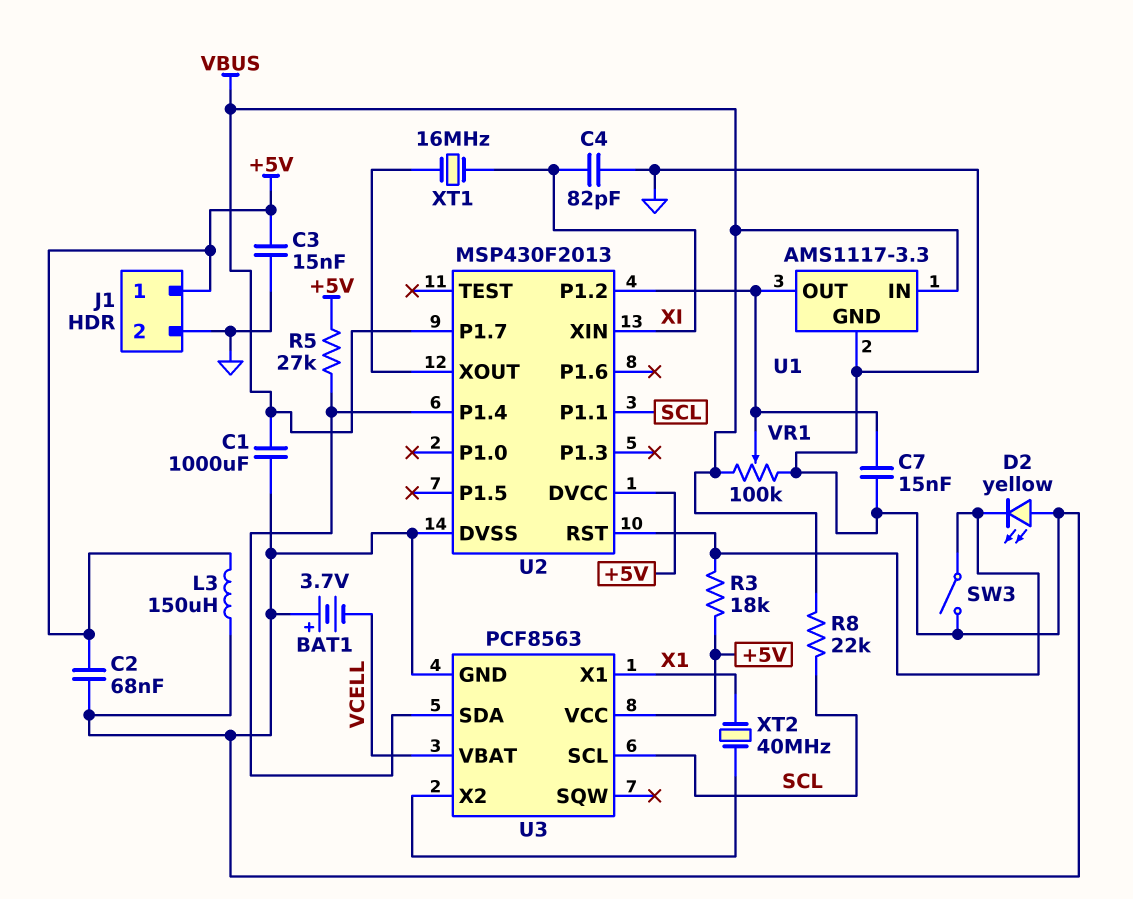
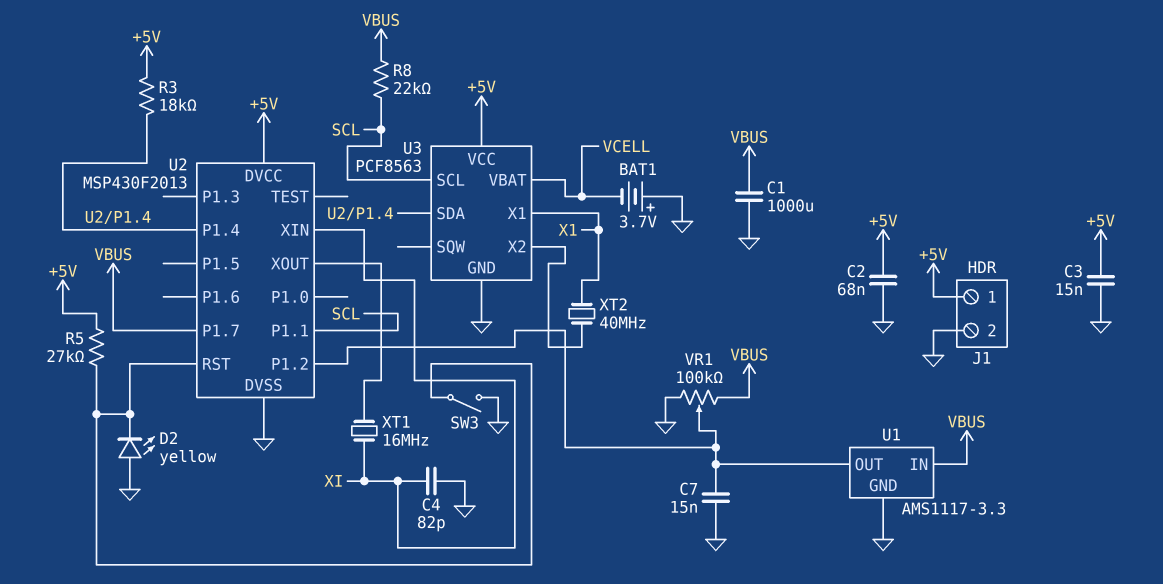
L3: 150uH (+5V, GND) -> none
R3: 18k (+5V, U2/RST) -> 18k (+5V, U2/P1.4)
R5: 27k (+5V, U2/P1.4) -> 27k (+5V, U2/RST)

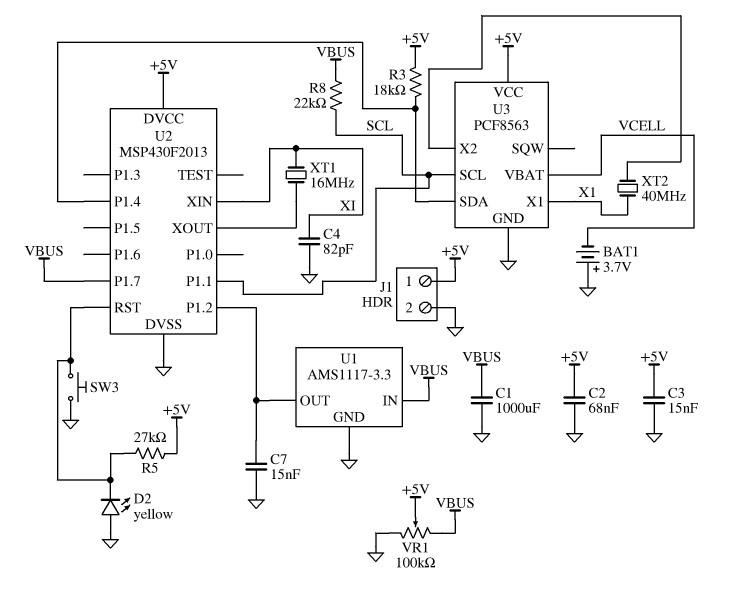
SW3: switch (GND, U2/RST) -> button (GND, U2/RST)
VR1: 100k (GND, VBUS, wiper U1/OUT) -> 100k (GND, VBUS, wiper +5V)

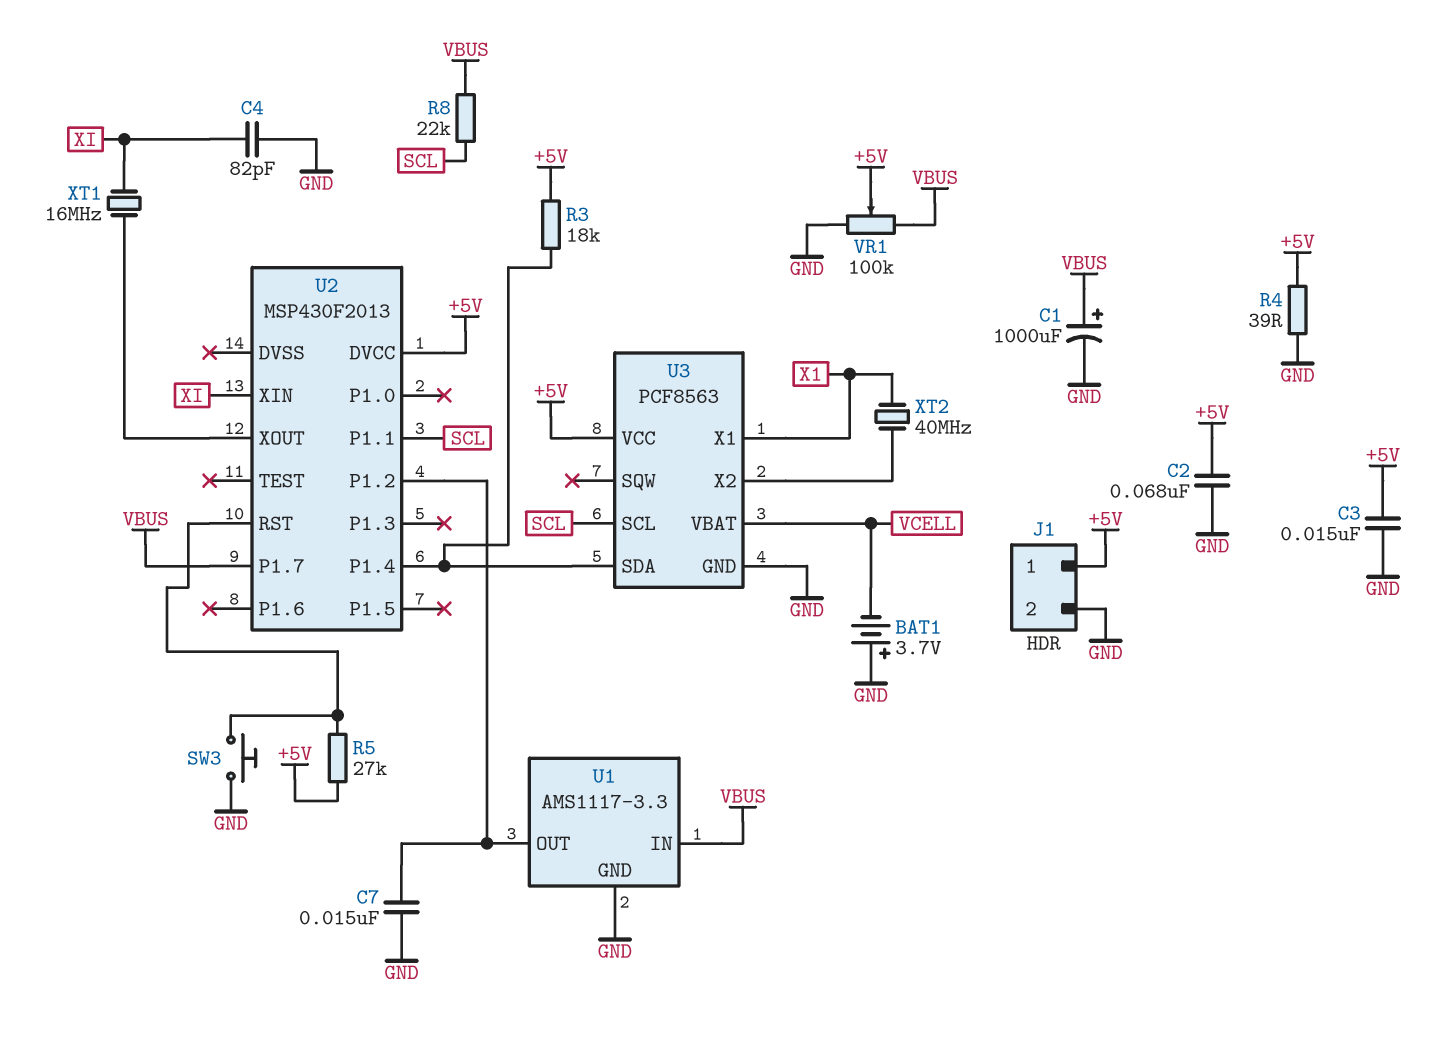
C1: 1000uF (GND, VBUS) -> 1000uF (plus VBUS, minus GND)
D2: LED yellow (A GND, K U2/RST) -> none
R4: none -> 39 (+5V, GND)
U2 pin DVSS: GND -> none

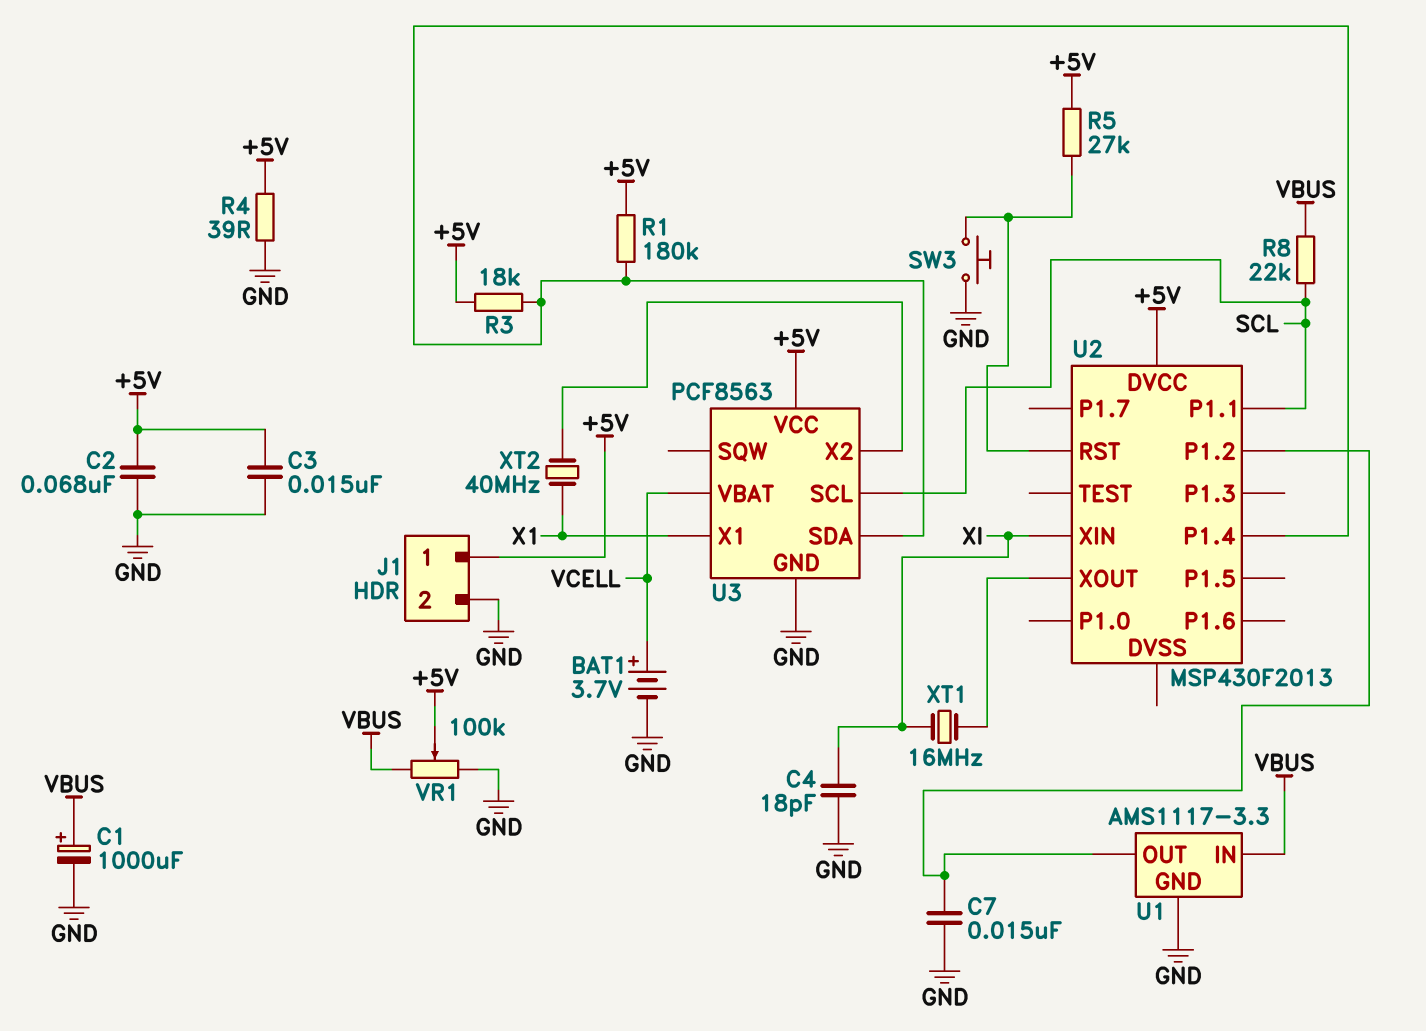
BAT1: 3.7V (plus GND, minus VCELL) -> 3.7V (plus VCELL, minus GND)
C4: 82pF (GND, XI) -> 18pF (GND, XI)
R1: none -> 180k (+5V, U2/P1.4)
U2 pin P1.7: VBUS -> none

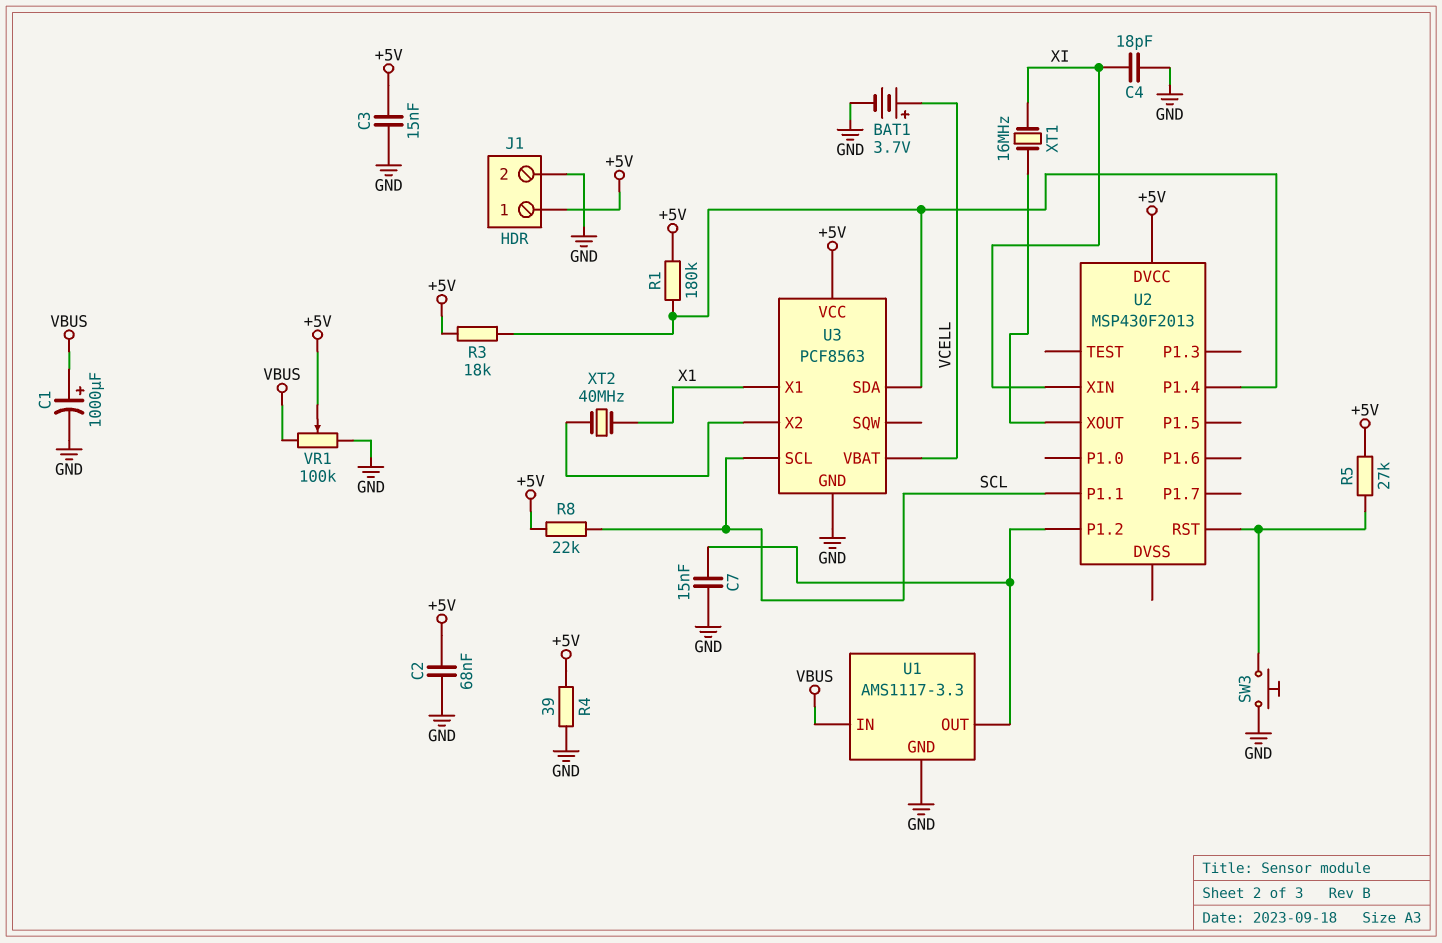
R8: 22k (SCL, VBUS) -> 22k (+5V, SCL)

